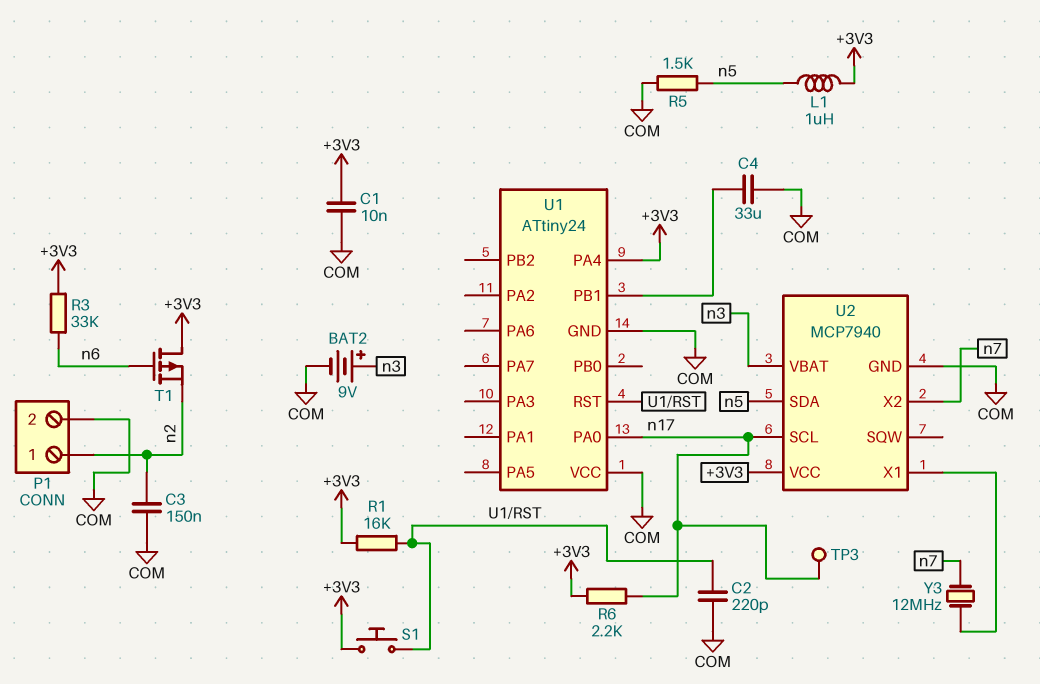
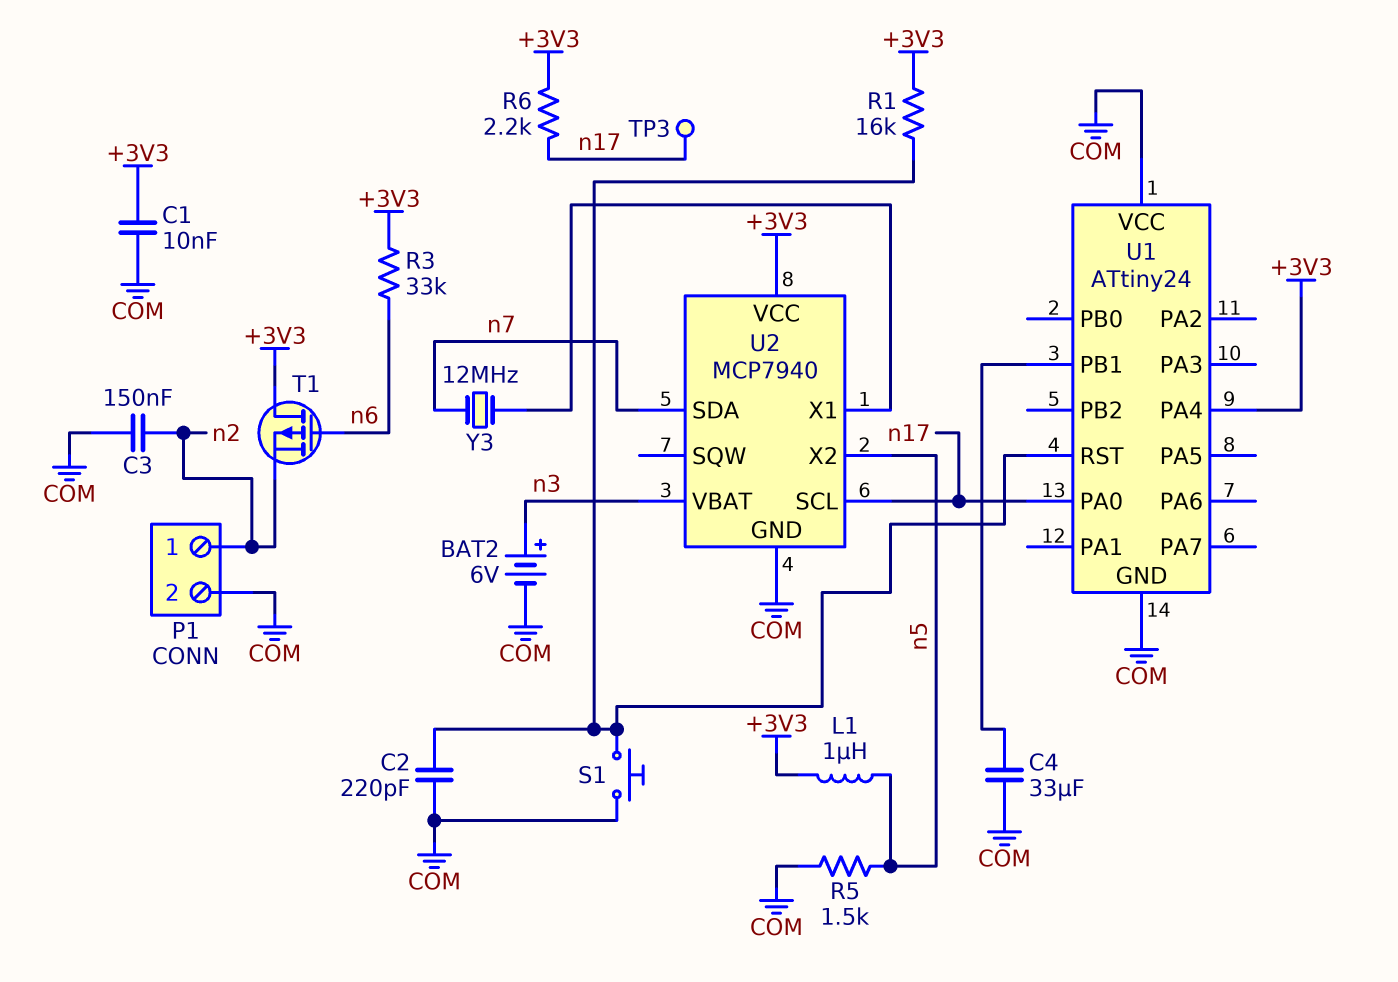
BAT2: 9V (plus n3, minus COM) -> 6V (plus n3, minus COM)
S1: button (+3V3, U1/RST) -> button (COM, U1/RST)
U2 pin SDA: n5 -> n7
U2 pin X2: n7 -> n5

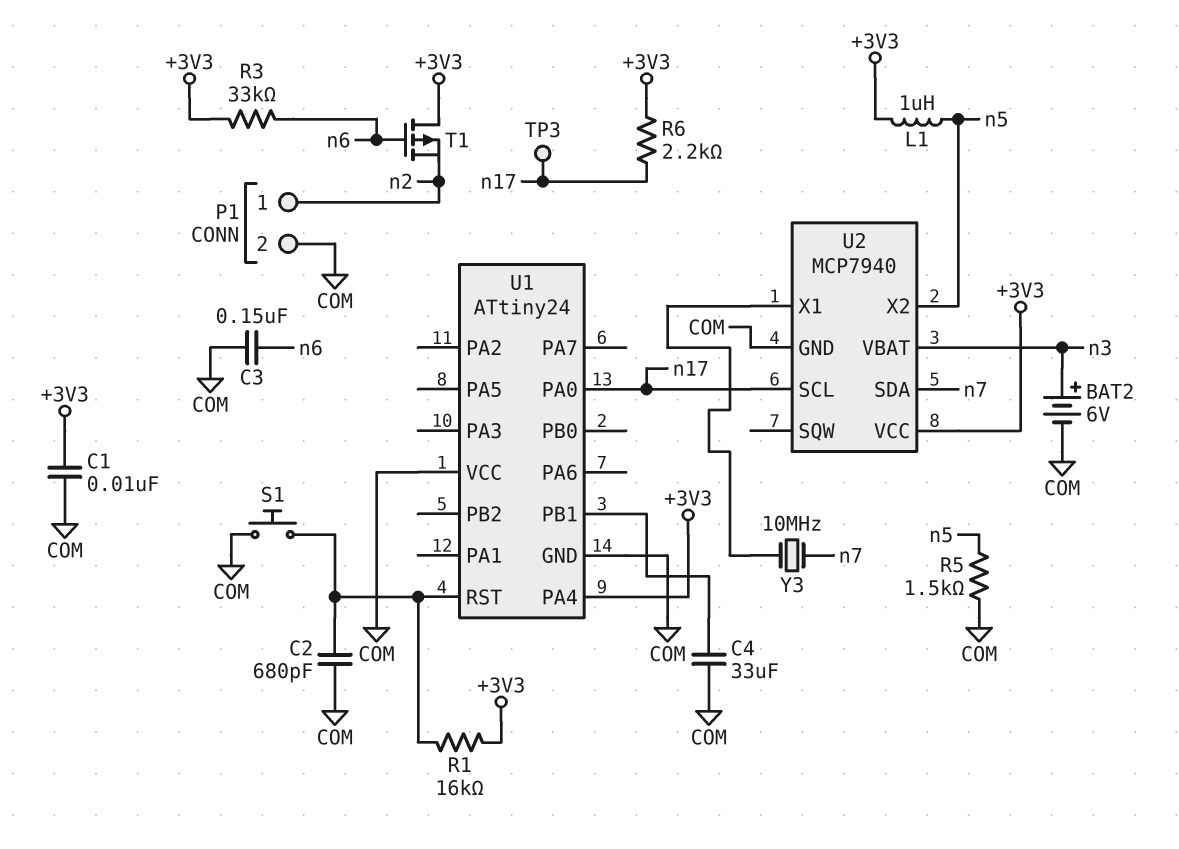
C2: 220pF (COM, U1/RST) -> 680pF (COM, U1/RST)
C3: 150nF (COM, n2) -> 150nF (COM, n6)
Y3: 12MHz (U2/X1, n7) -> 10MHz (U2/X1, n7)

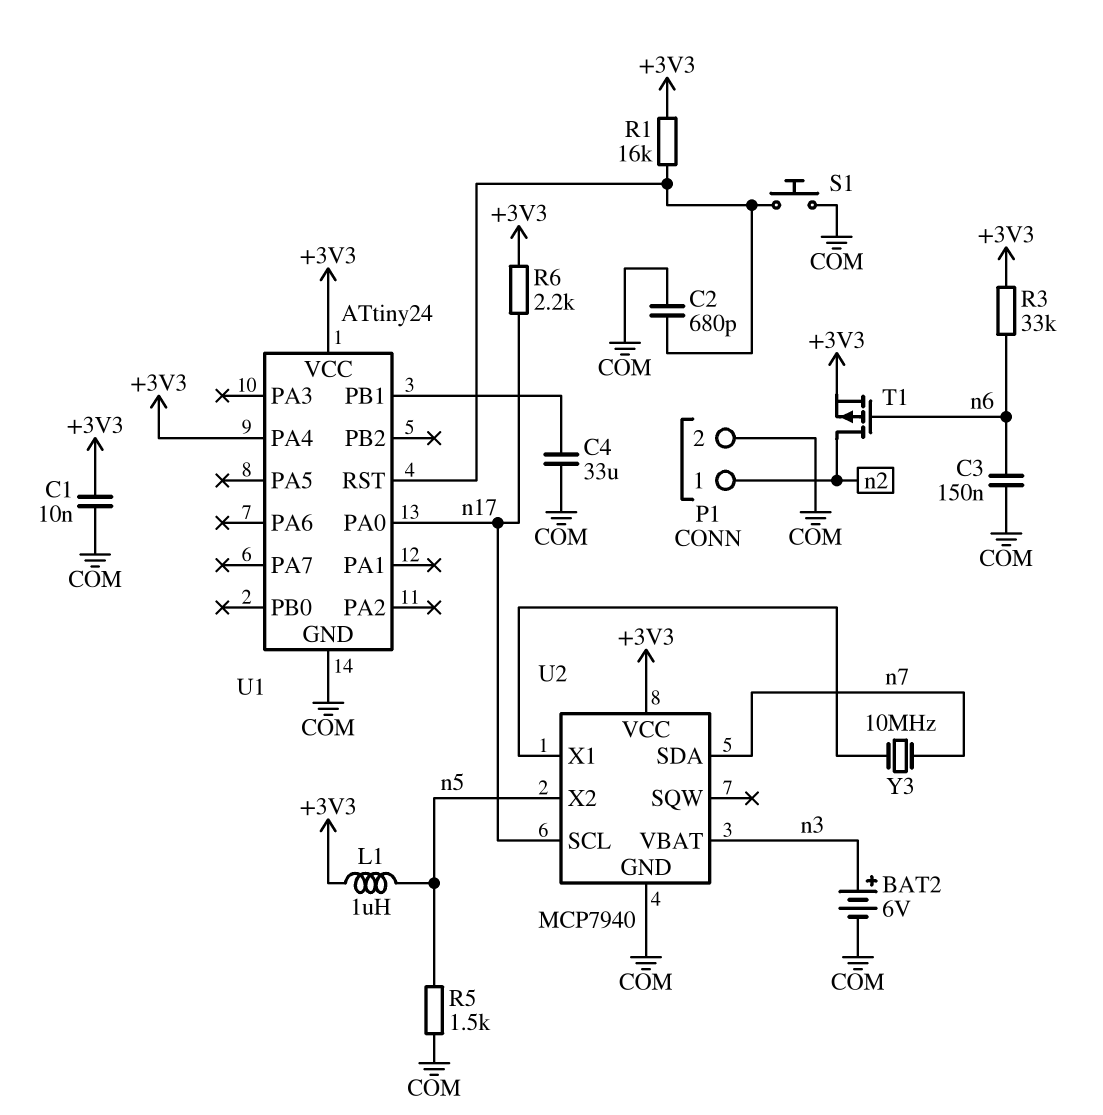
T1: PMOS (G n6, D +3V3, S n2) -> PMOS (G n6, D n2, S +3V3)
TP3: test point (n17) -> none
U1 pin VCC: COM -> +3V3

